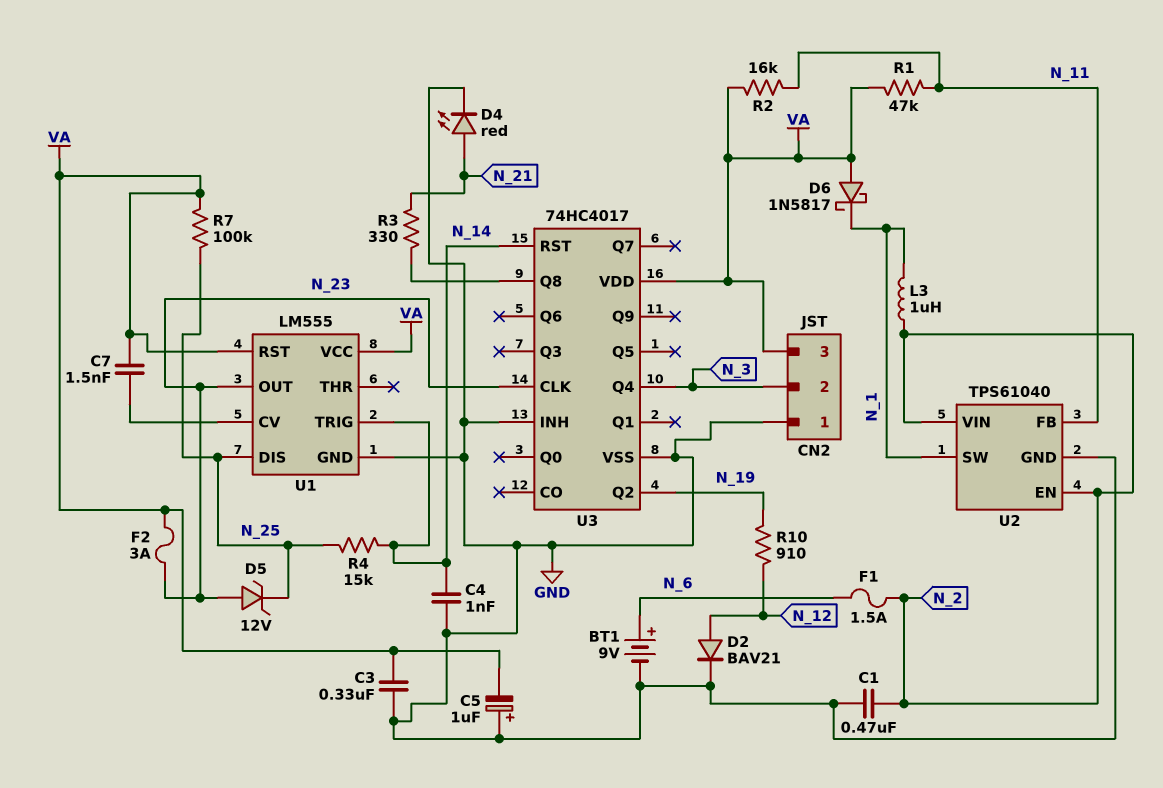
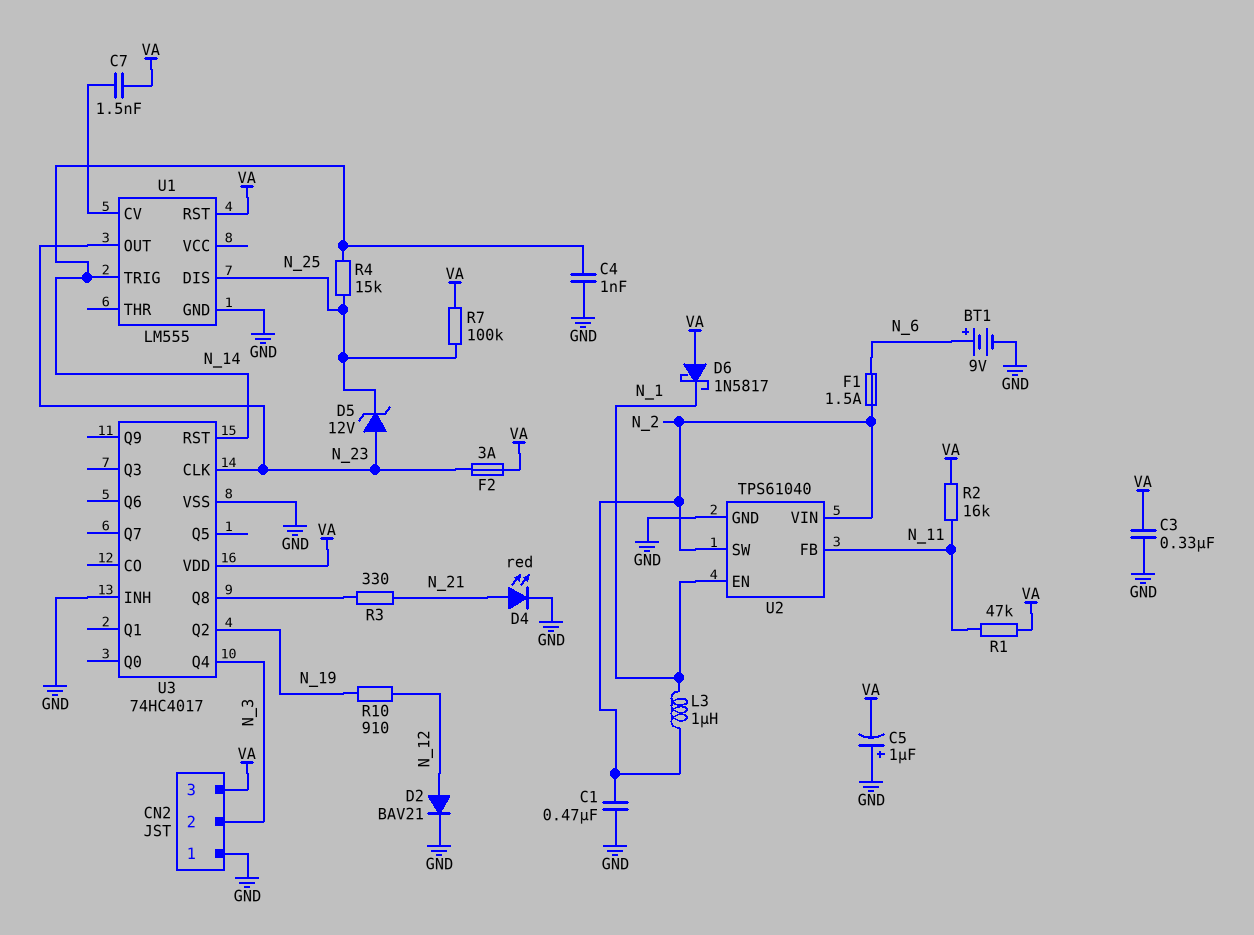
U1 pin VCC: VA -> none
U2 pin EN: N_2 -> N_1
U2 pin SW: N_1 -> N_2

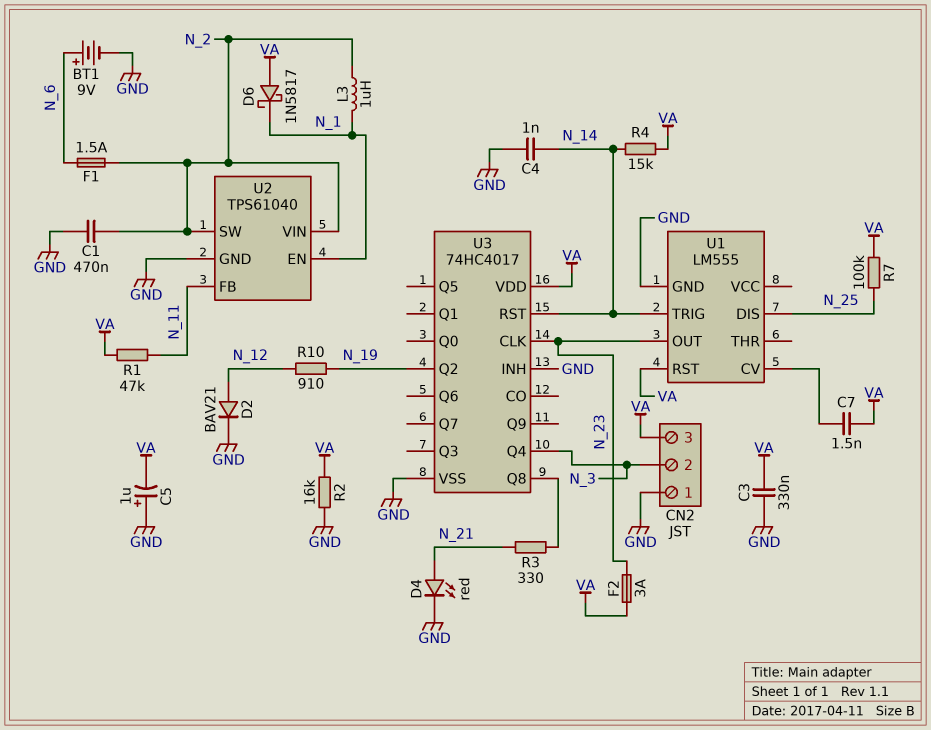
D5: zener 12V (A N_23, K N_25) -> none
R2: 16k (N_11, VA) -> 16k (GND, VA)
R4: 15k (N_14, N_25) -> 15k (N_14, VA)

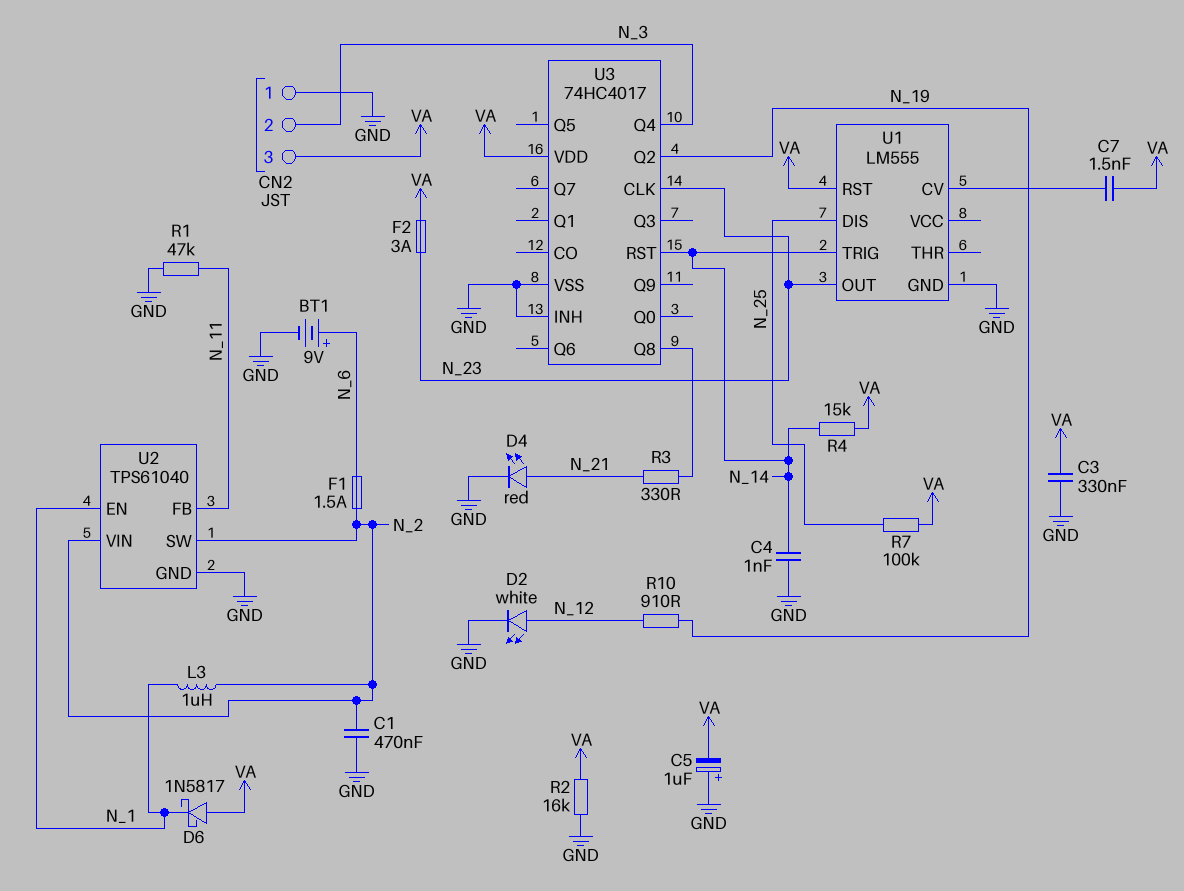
D2: diode BAV21 (A N_12, K GND) -> LED white (A N_12, K GND)
R1: 47k (N_11, VA) -> 47k (GND, N_11)

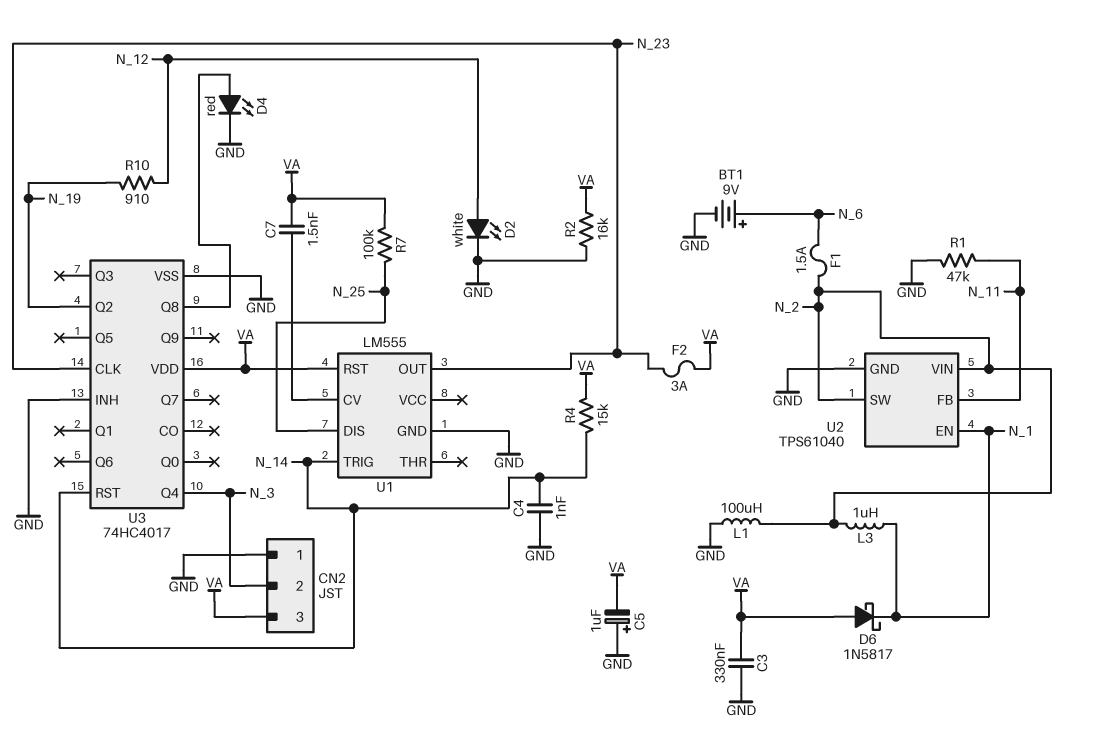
C1: 470nF (GND, N_2) -> none
D4: LED red (A N_21, K GND) -> LED red (A U3/Q8, K GND)
L1: none -> 100uH (GND, N_2)
R3: 330 (N_21, U3/Q8) -> none

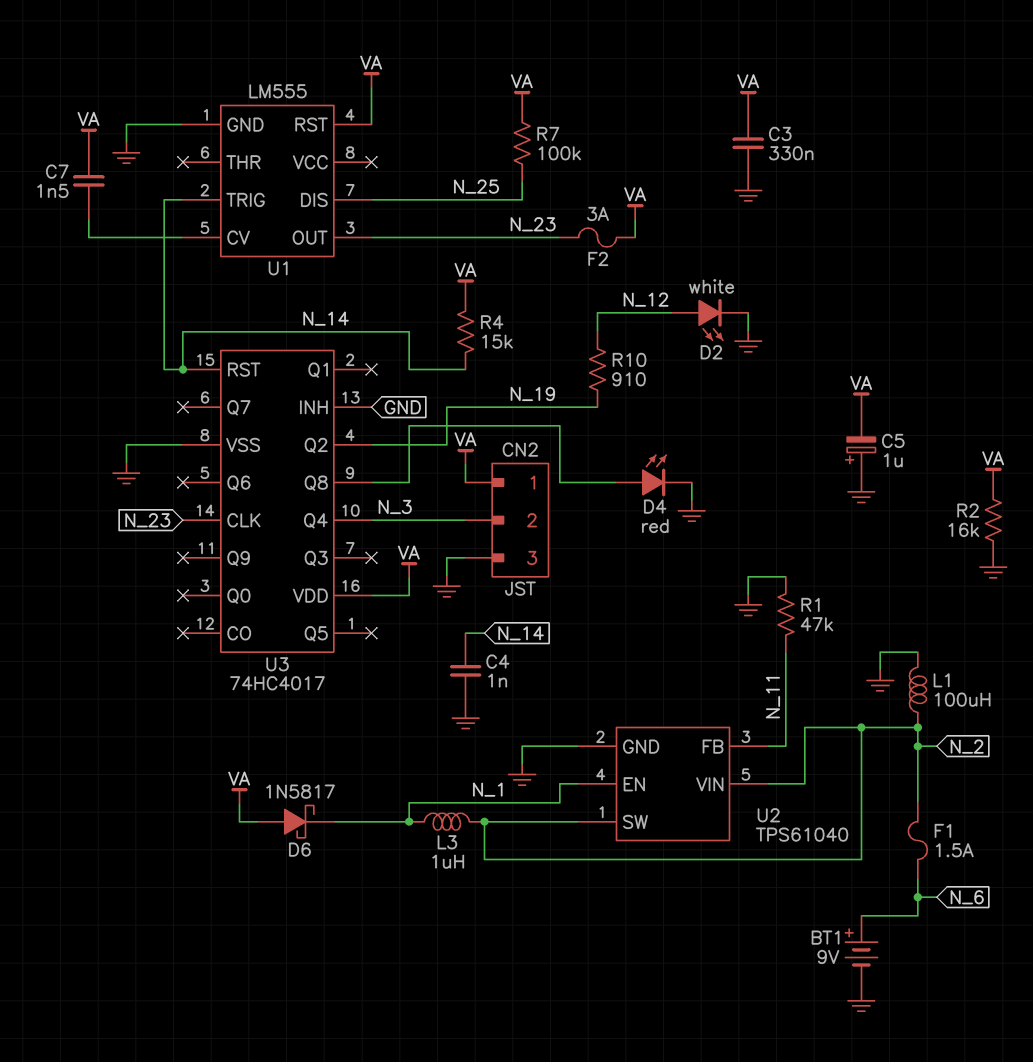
CN2 pin 1: GND -> VA
CN2 pin 3: VA -> GND

